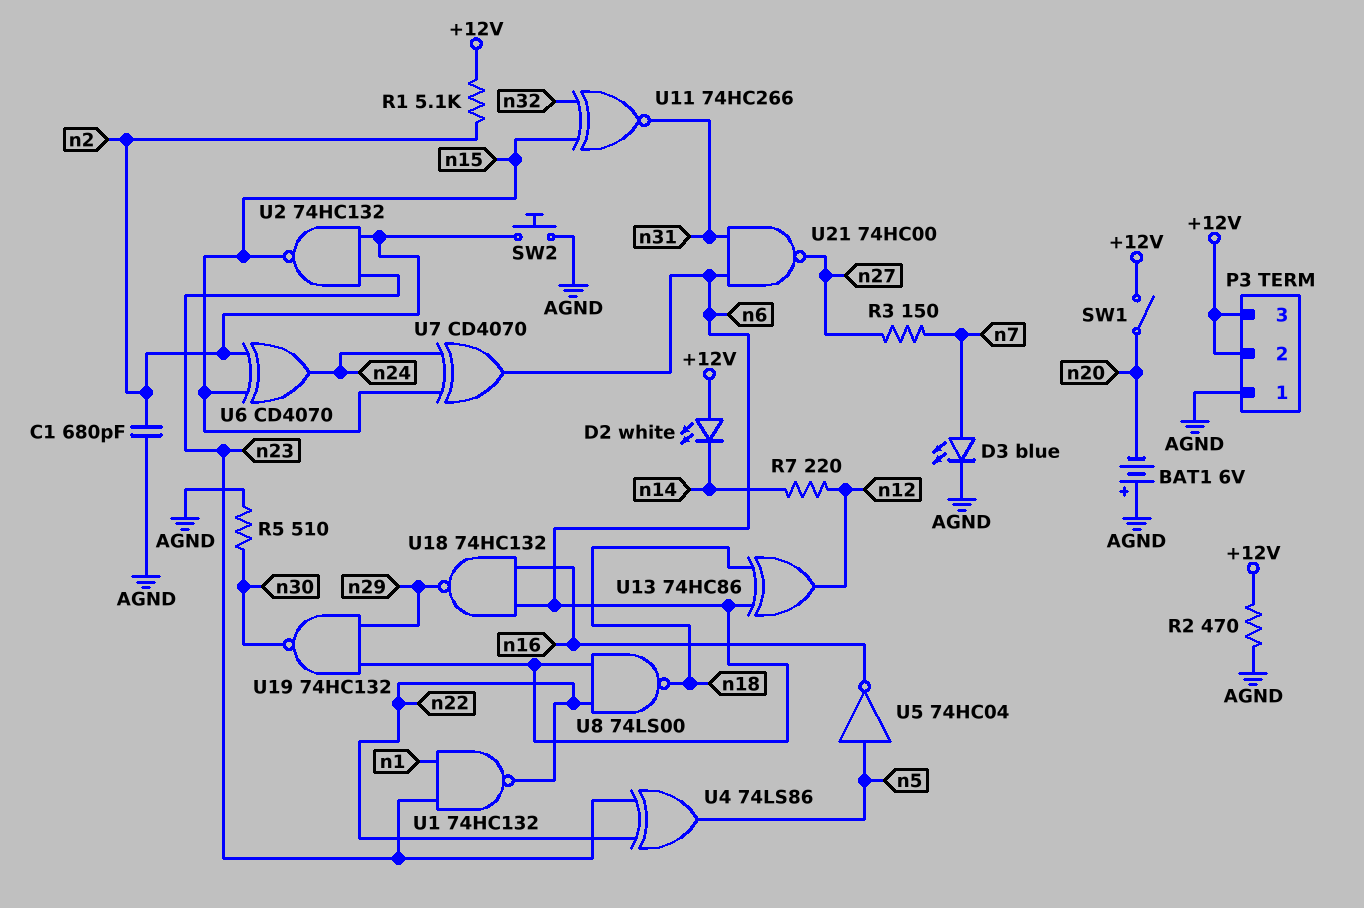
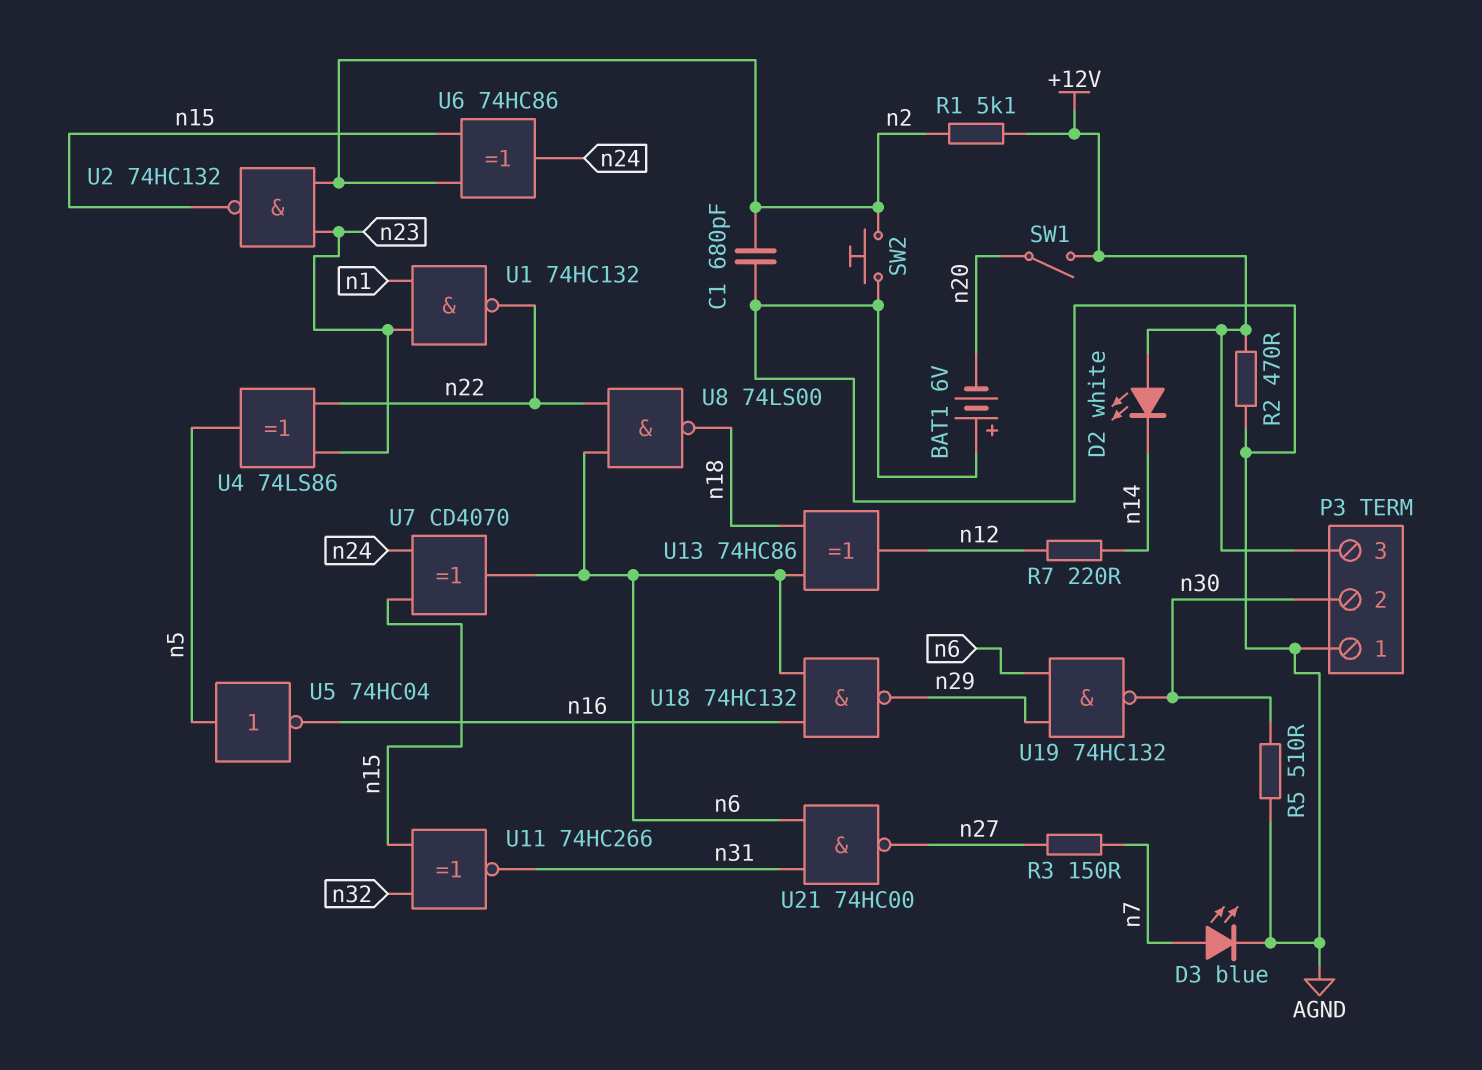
P3 pin 2: +12V -> n30
U6: XOR CD4070 (in n2, in n15, out n24) -> XOR 74HC86 (in n2, in n15, out n24)

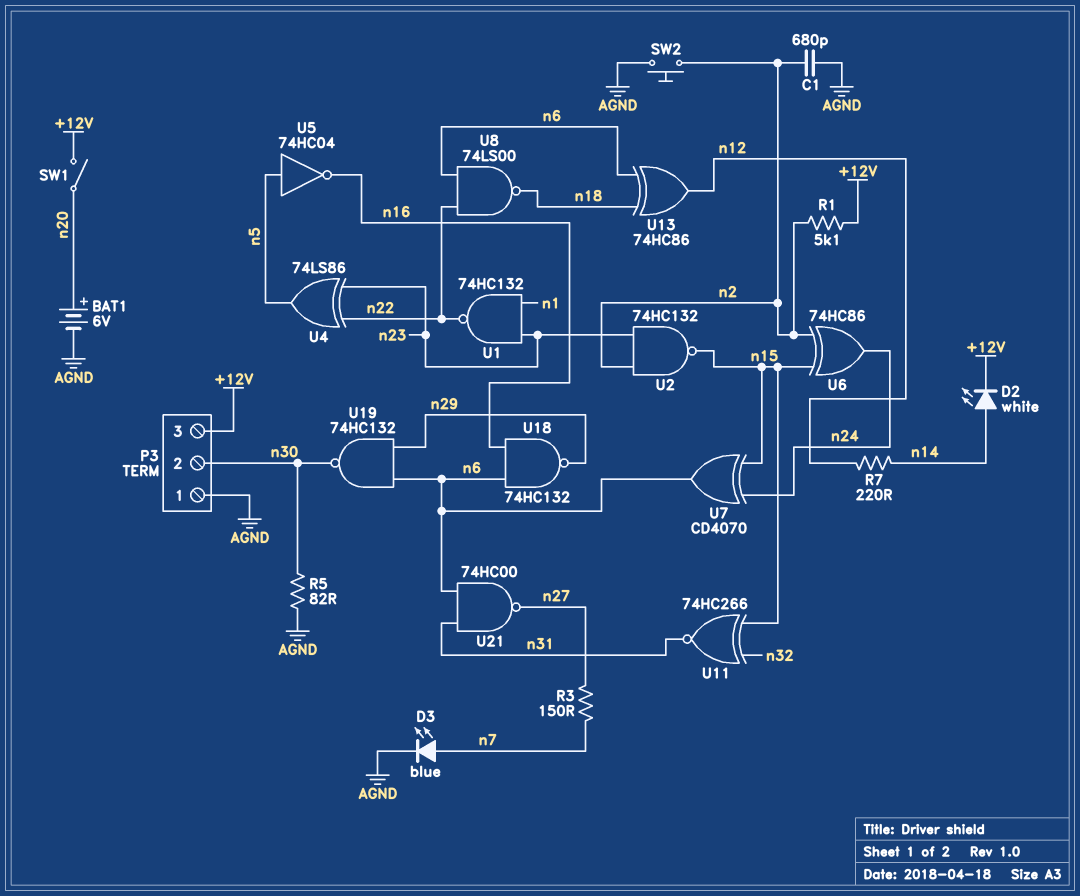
BAT1: 6V (plus AGND, minus n20) -> 6V (plus n20, minus AGND)
D2: LED white (A +12V, K n14) -> LED white (A n14, K +12V)
R2: 470 (+12V, AGND) -> none
R5: 510 (AGND, n30) -> 82 (AGND, n30)

